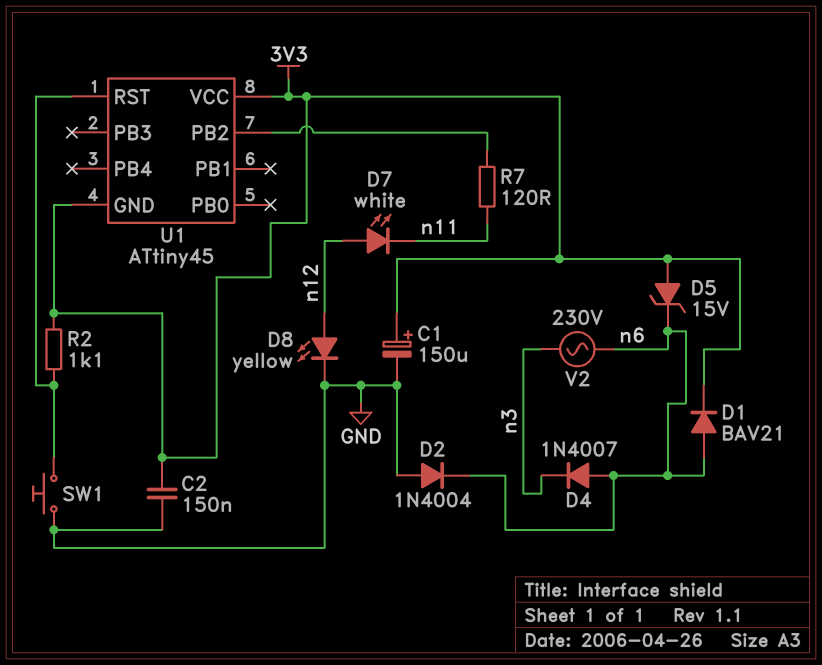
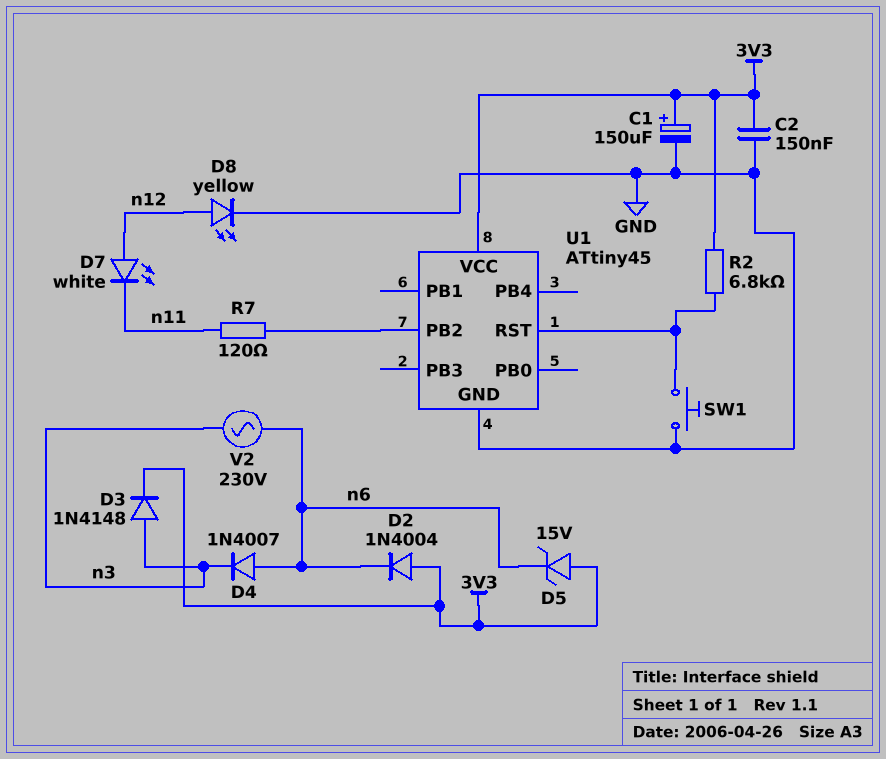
D1: diode BAV21 (A n6, K 3V3) -> none
D2: diode 1N4004 (A GND, K n6) -> diode 1N4004 (A 3V3, K n6)
D3: none -> diode 1N4148 (A n3, K 3V3)
R2: 1.1k (3V3, U1/RST) -> 6.8k (3V3, U1/RST)
U1 pin GND: 3V3 -> GND

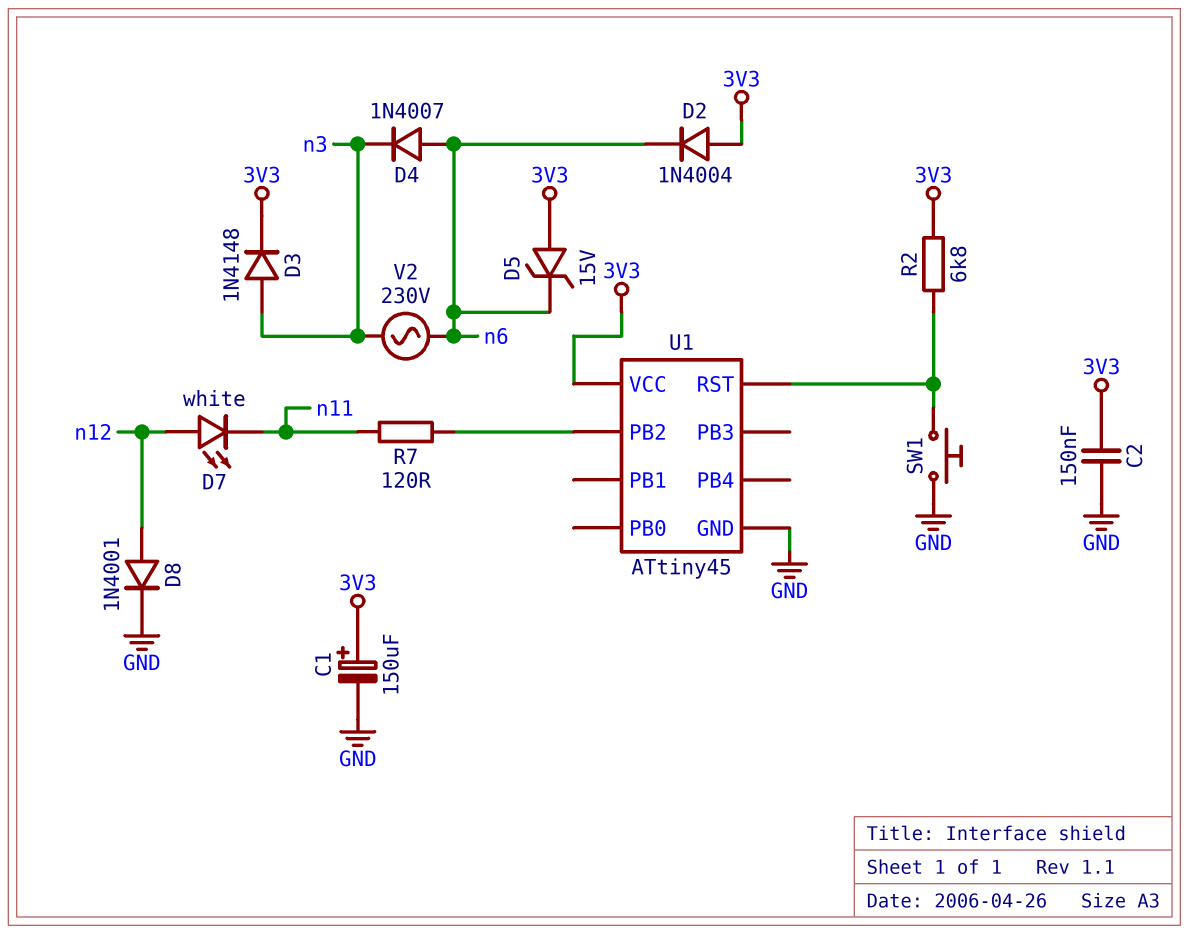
D8: LED yellow (A n12, K GND) -> diode 1N4001 (A n12, K GND)

